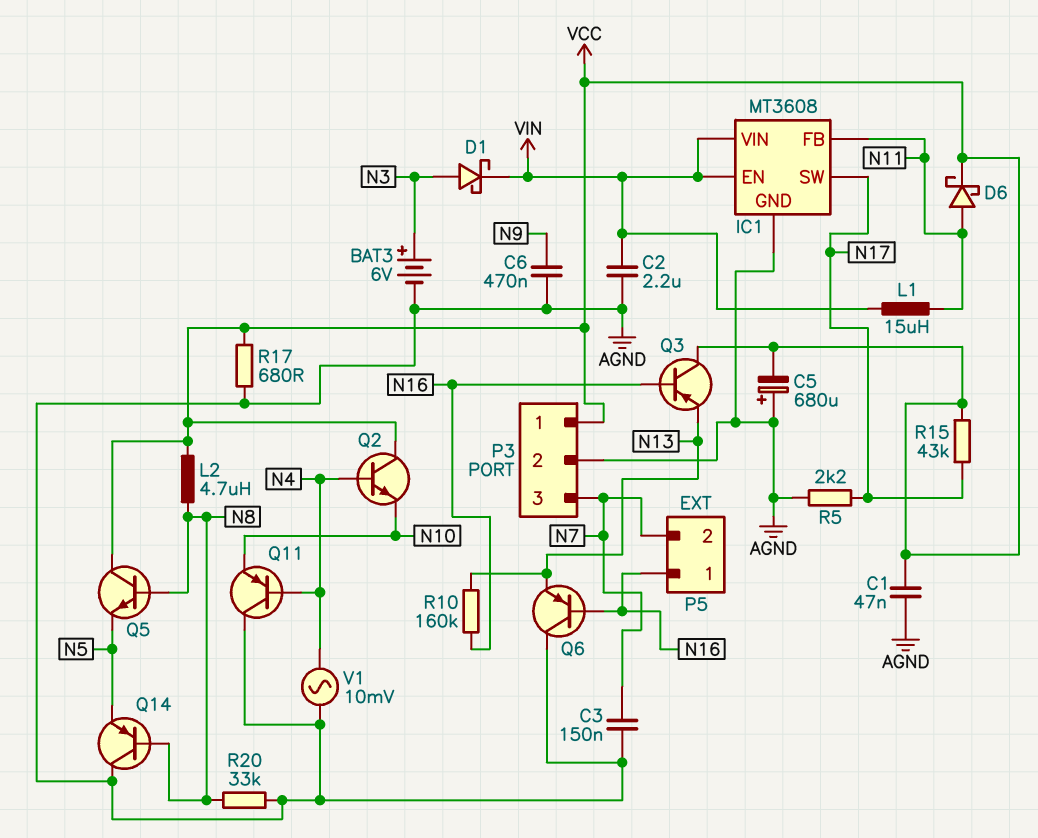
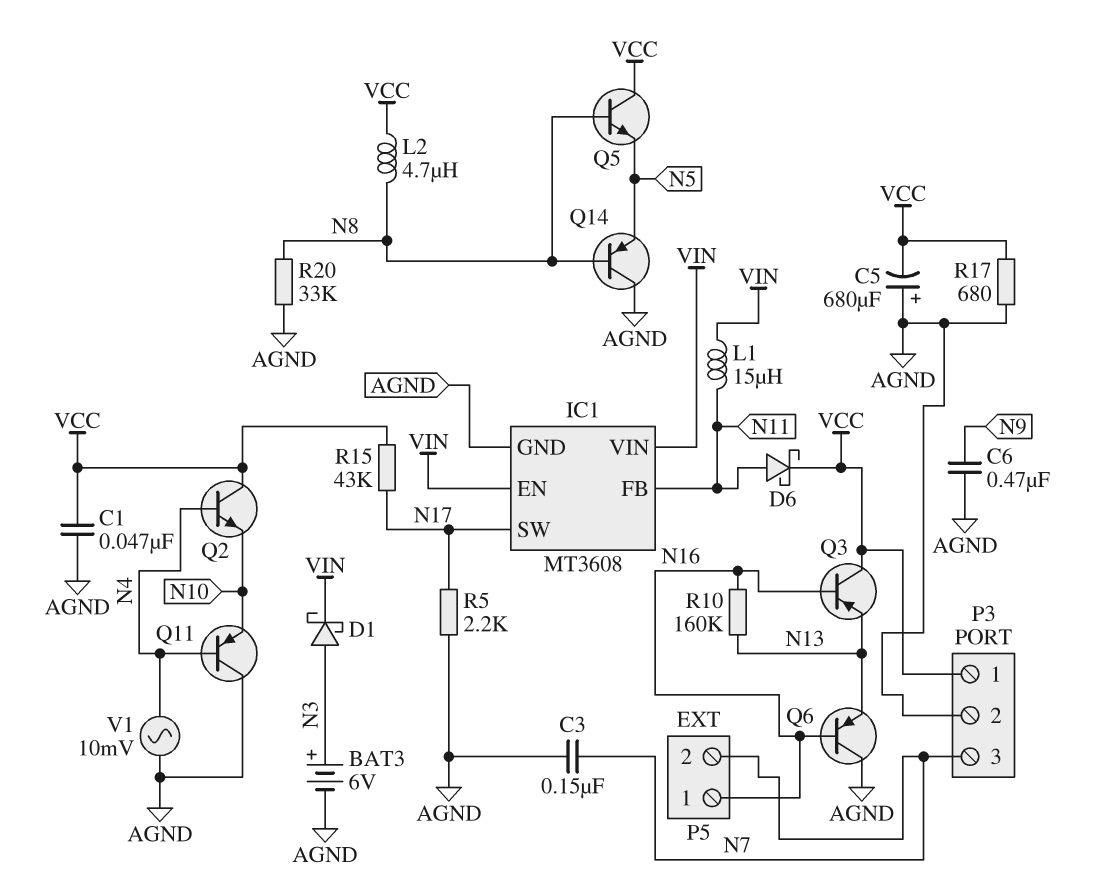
C2: 2.2uF (AGND, VIN) -> none

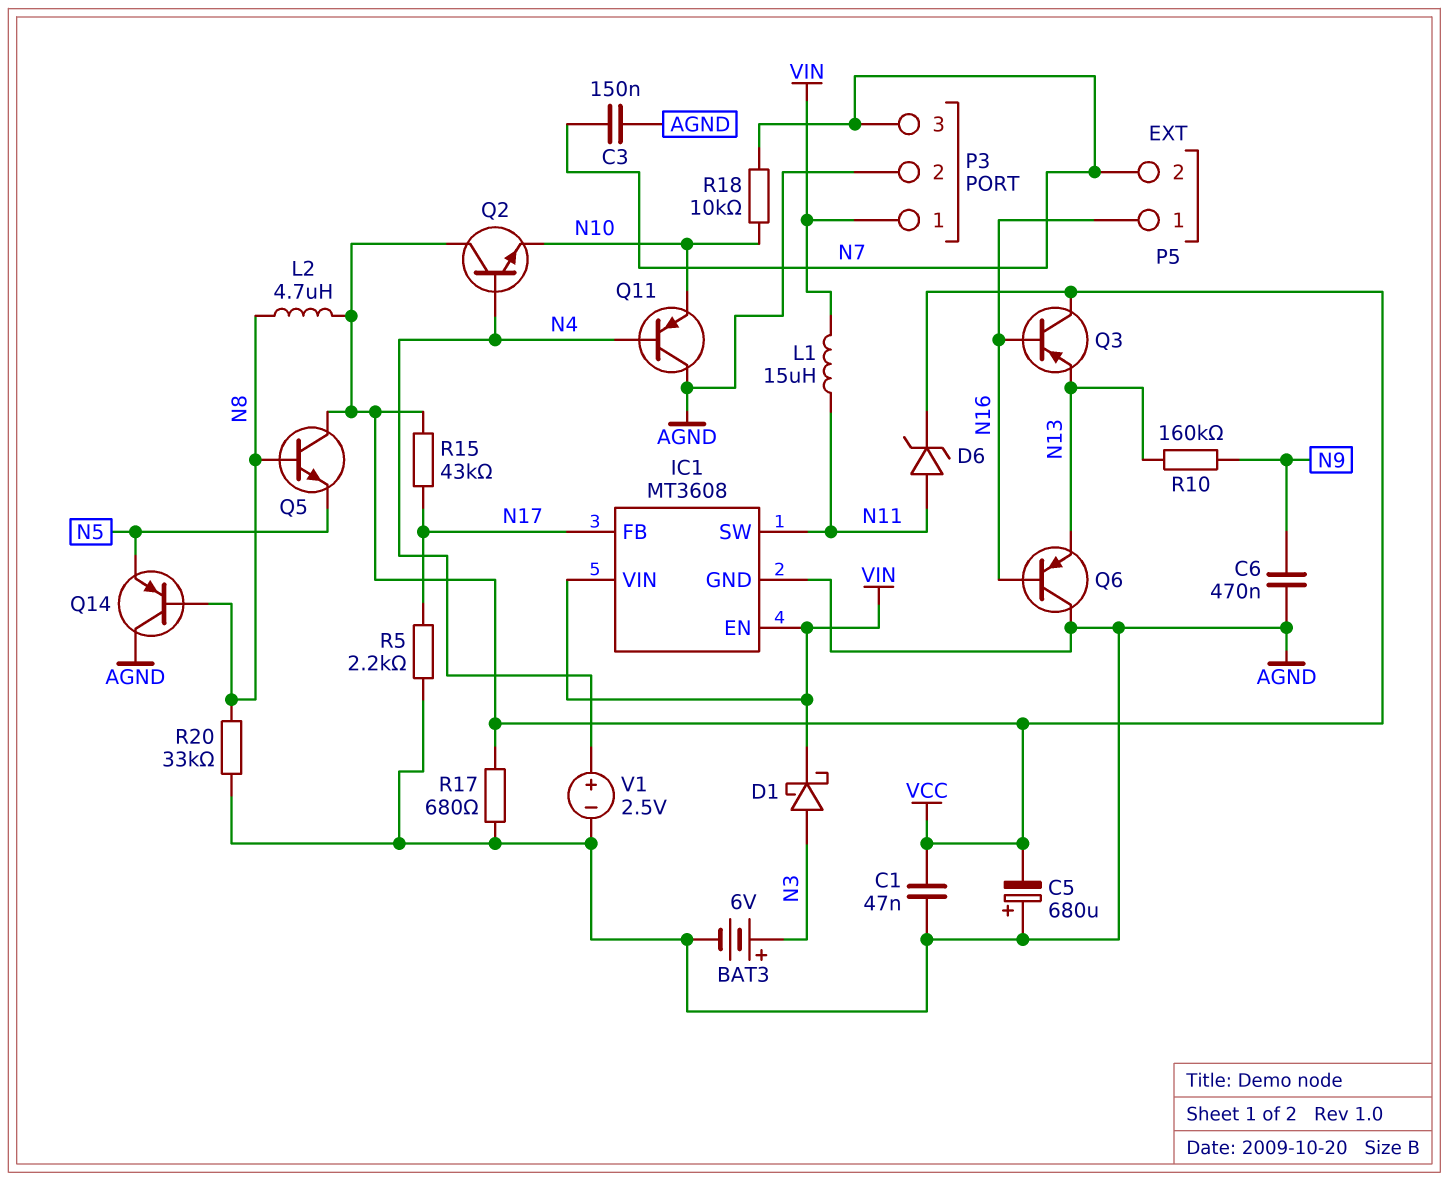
D6: schottky (A N11, K VCC) -> zener (A N11, K VCC)
IC1 pin FB: N11 -> N17
IC1 pin SW: N17 -> N11
P3 pin 1: VCC -> VIN
R10: 160k (N13, N16) -> 160k (N9, N13)
R18: none -> 10k (N7, N10)
V1: AC 10mV (AGND, N4) -> 2.5V (plus N4, minus AGND)

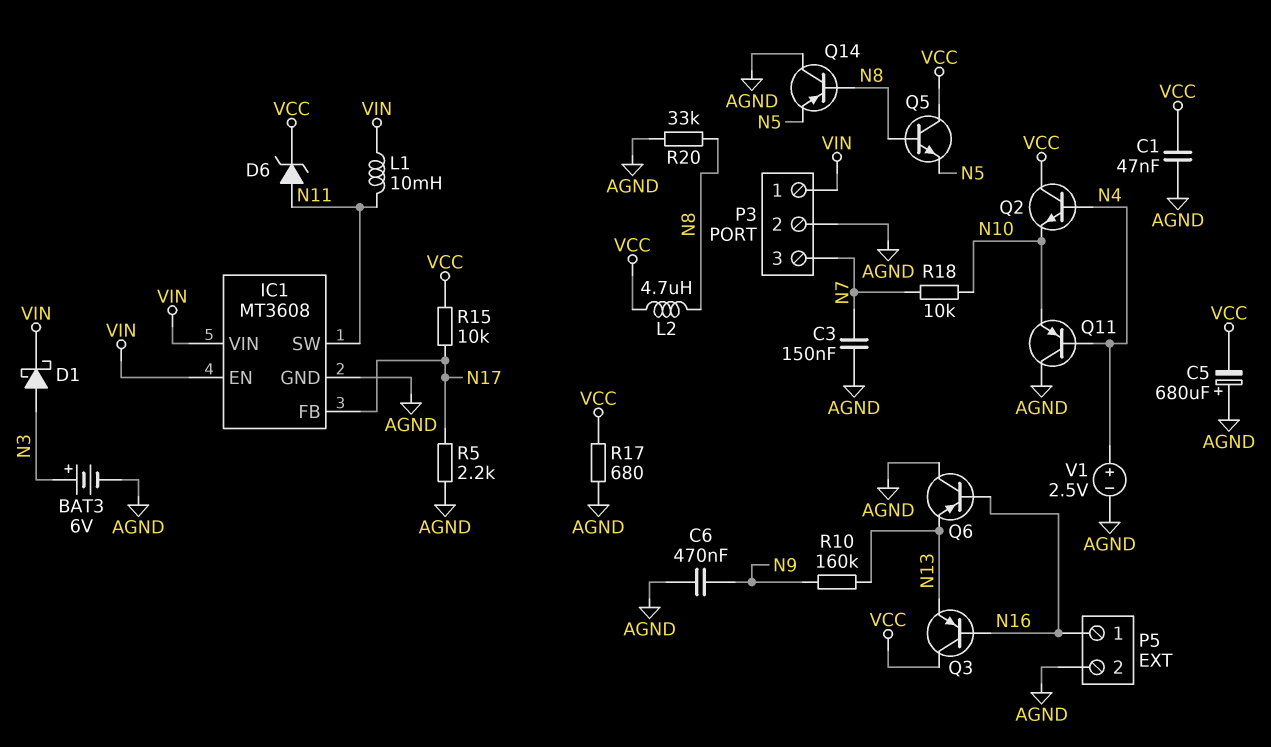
L1: 15uH (N11, VIN) -> 10mH (N11, VIN)
P5 pin 2: N7 -> AGND
R15: 43k (N17, VCC) -> 10k (N17, VCC)

